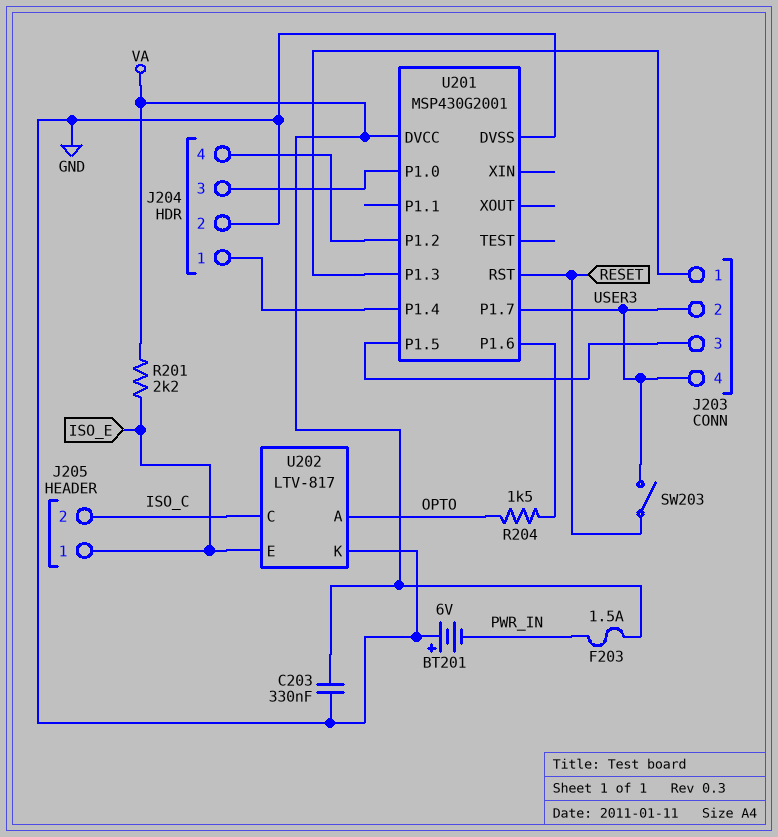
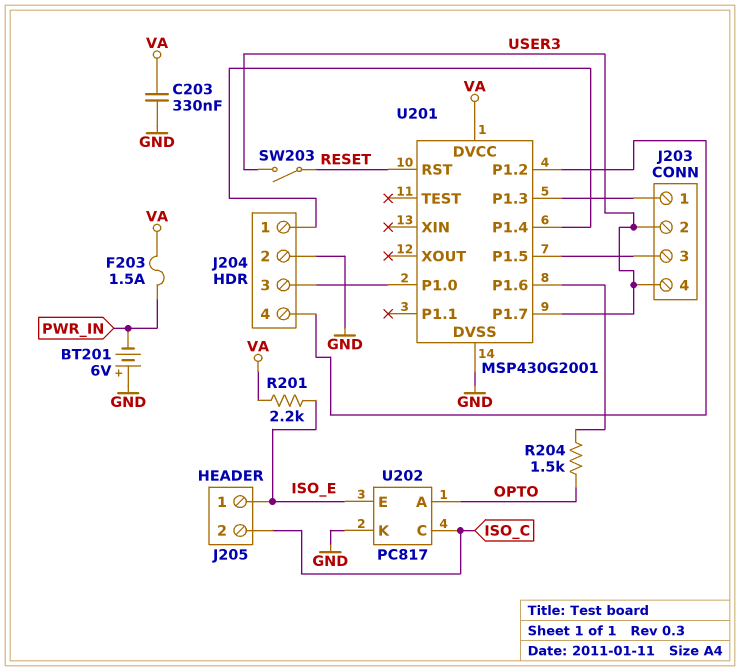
U202: LTV-817 -> PC817

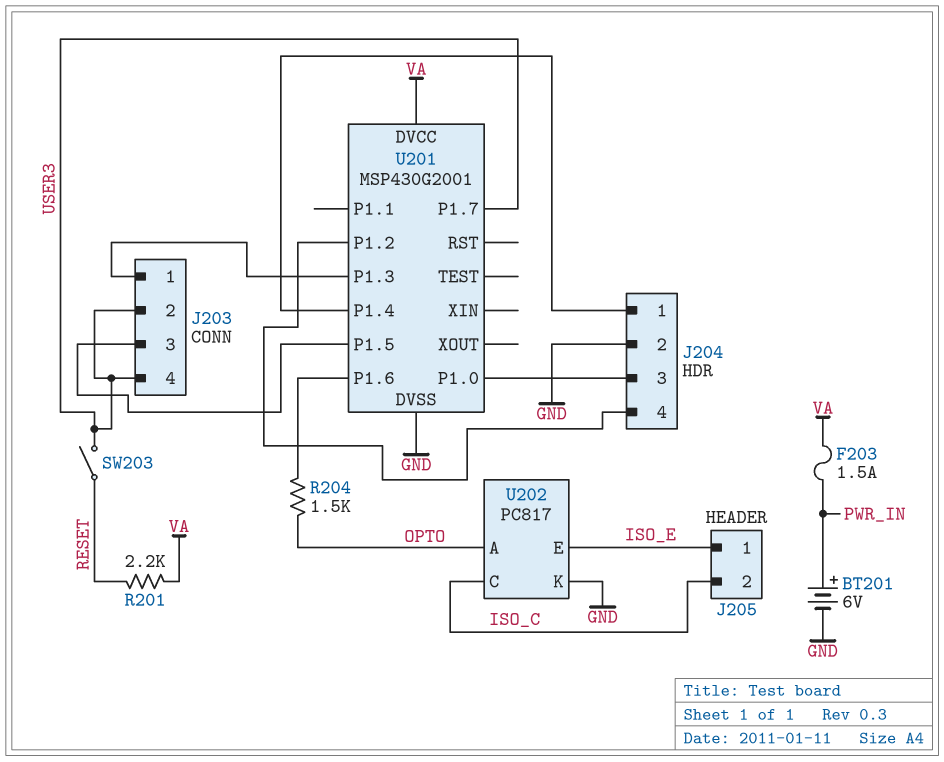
BT201: 6V (plus GND, minus PWR_IN) -> 6V (plus PWR_IN, minus GND)
C203: 330nF (GND, VA) -> none
R201: 2.2k (ISO_E, VA) -> 2.2k (RESET, VA)
U201 pin RST: RESET -> none

